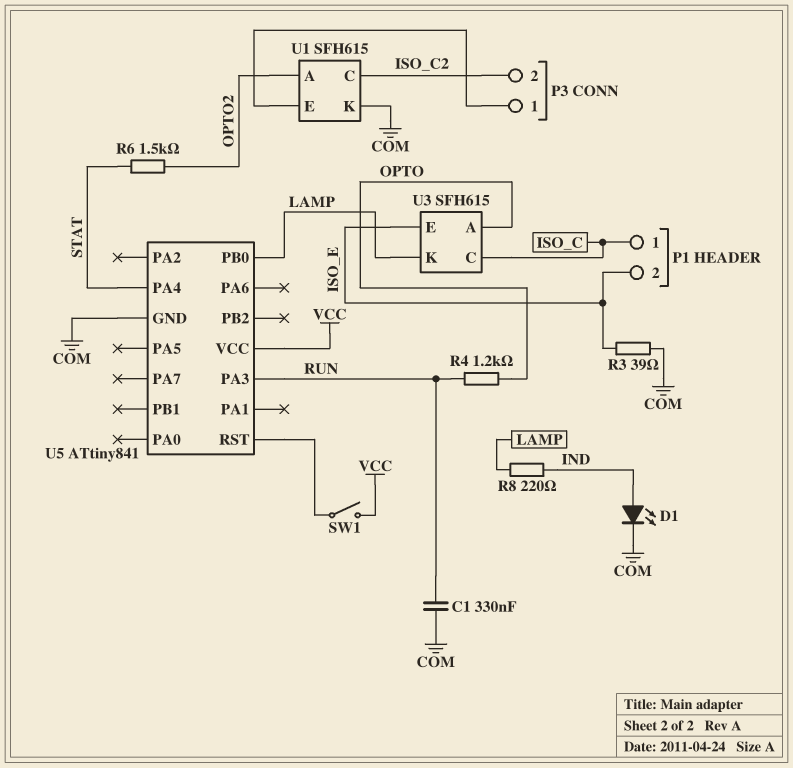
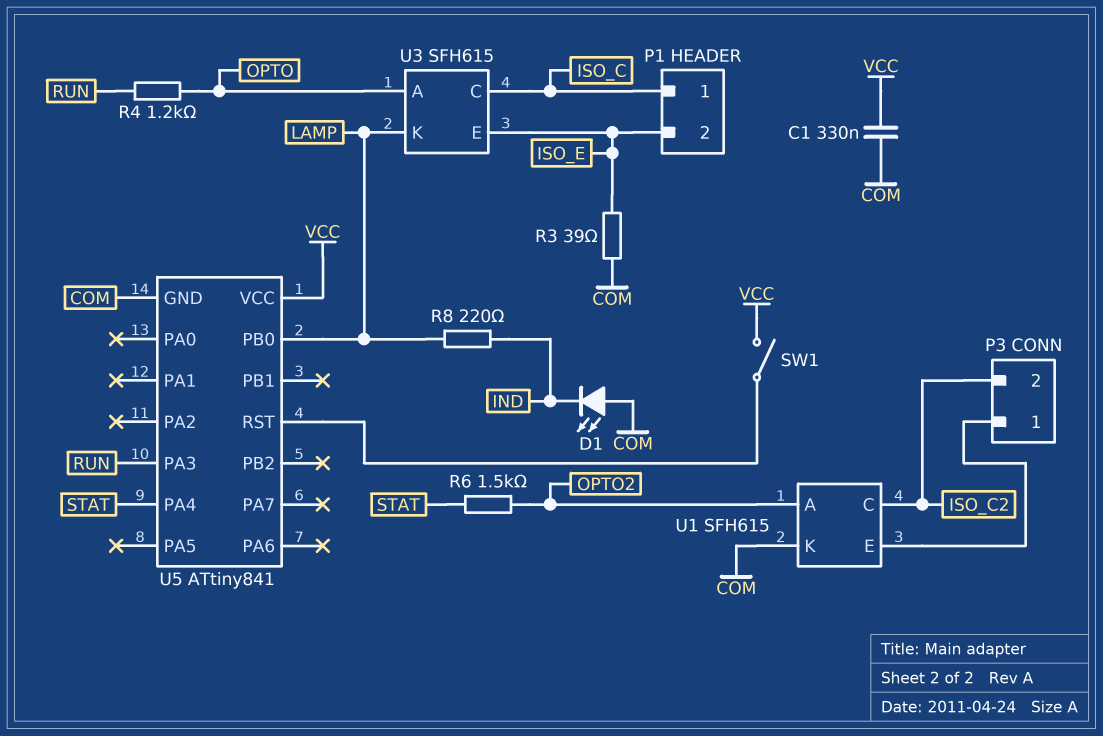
C1: 330nF (COM, RUN) -> 330nF (COM, VCC)
D1: LED (A IND, K COM) -> LED (A COM, K IND)

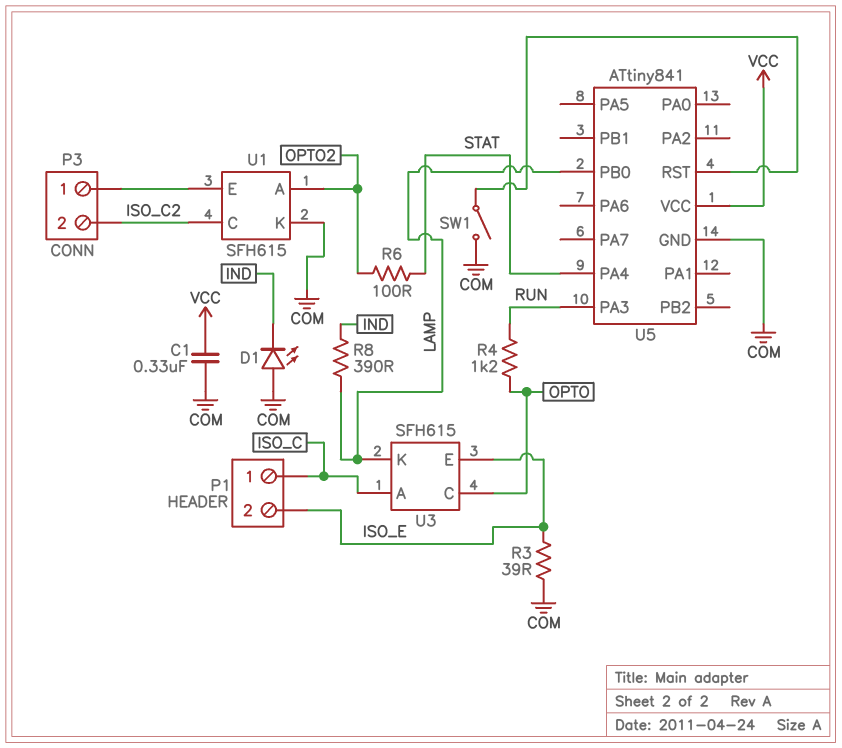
R6: 1.5k (OPTO2, STAT) -> 100 (OPTO2, STAT)
R8: 220 (IND, LAMP) -> 390 (IND, LAMP)
SW1: switch (U5/RST, VCC) -> switch (COM, U5/RST)
U3 pin A: OPTO -> ISO_C
U3 pin C: ISO_C -> OPTO

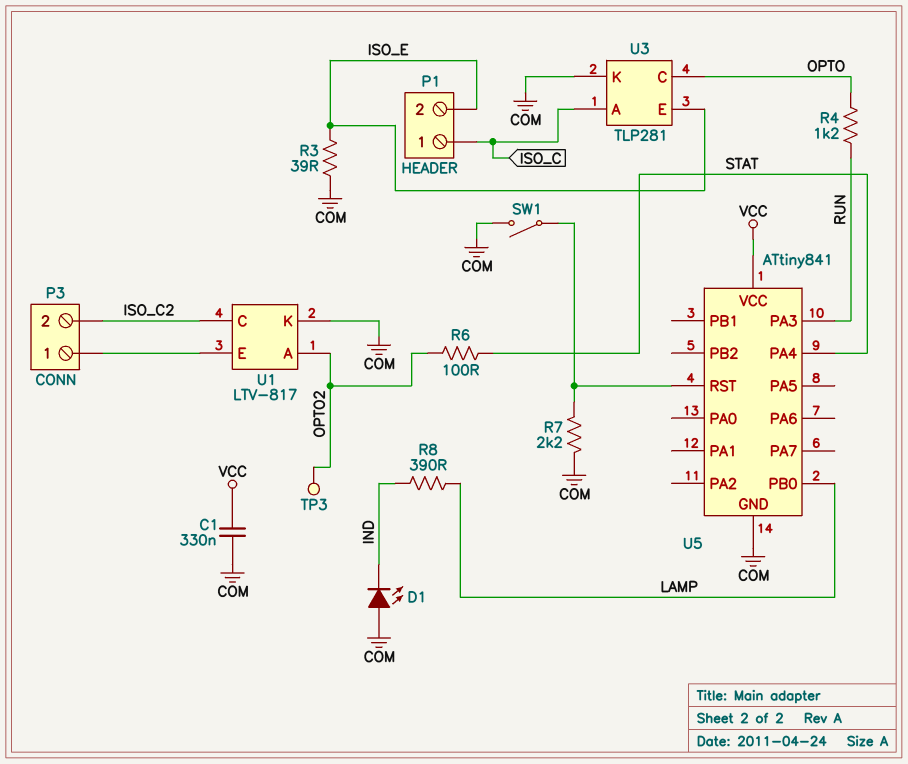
R7: none -> 2.2k (COM, U5/RST)
TP3: none -> test point (OPTO2)
U1: SFH615 -> LTV-817
U3: SFH615 -> TLP281
U3 pin K: LAMP -> COM

